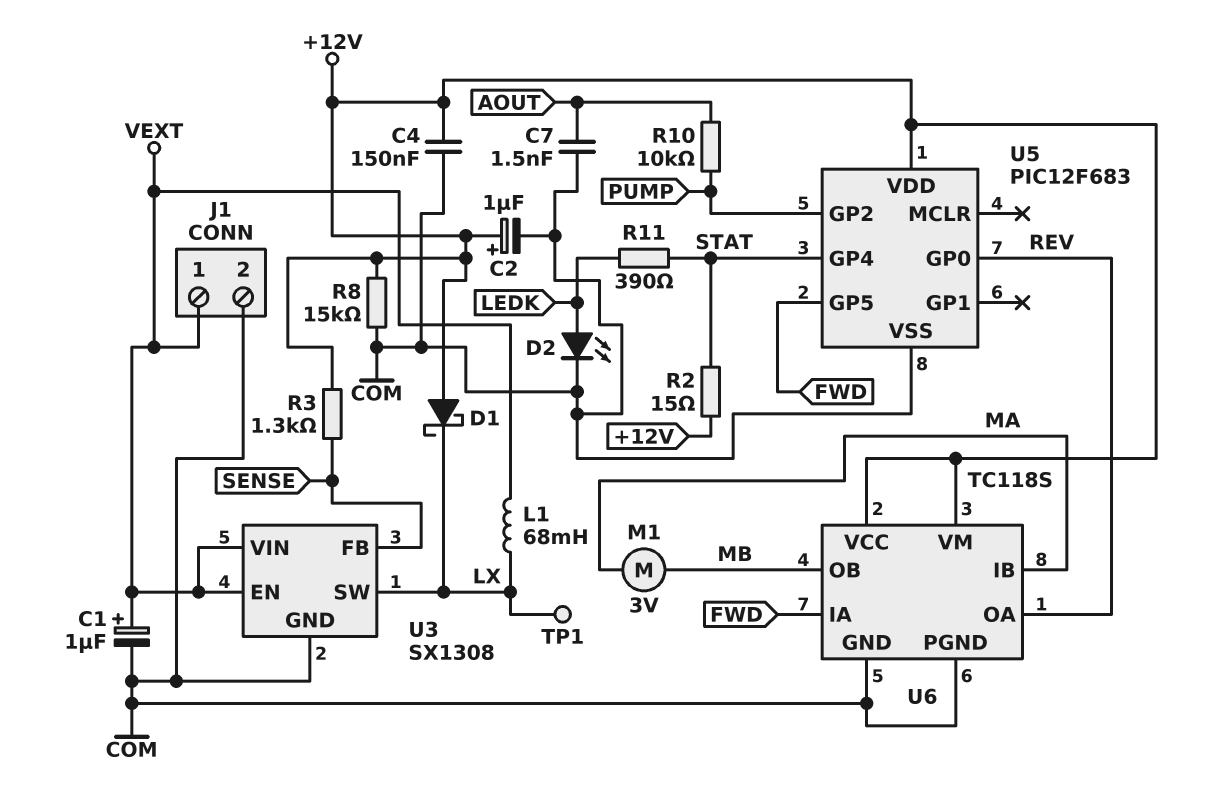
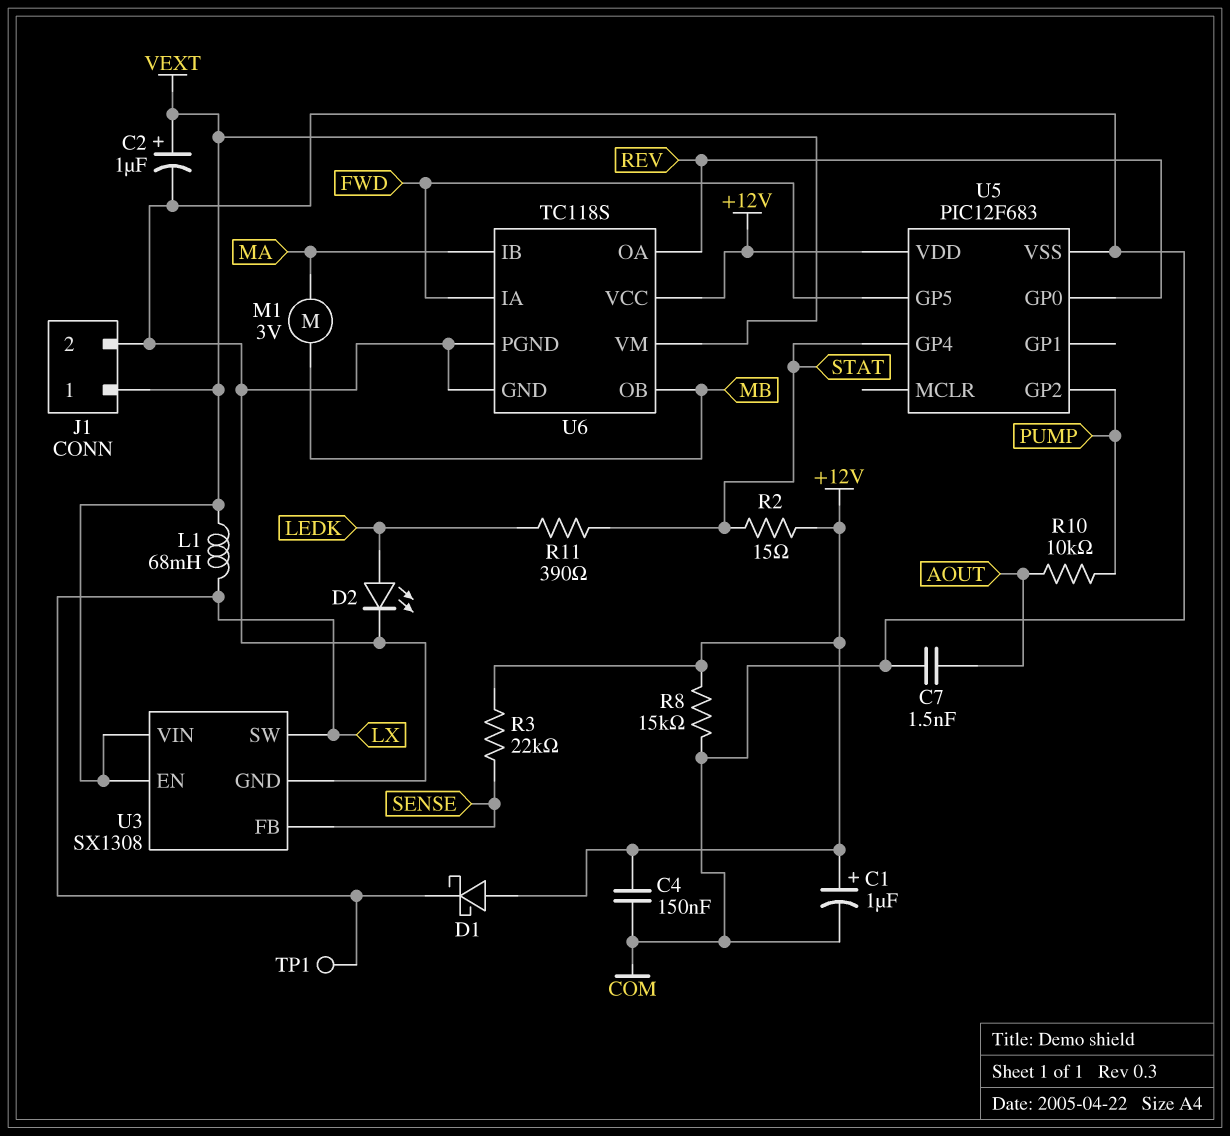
C1: 1uF (plus VEXT, minus COM) -> 1uF (plus +12V, minus COM)
C2: 1uF (plus +12V, minus COM) -> 1uF (plus VEXT, minus COM)
R3: 1.3k (+12V, SENSE) -> 22k (+12V, SENSE)
U6 pin VM: +12V -> VEXT

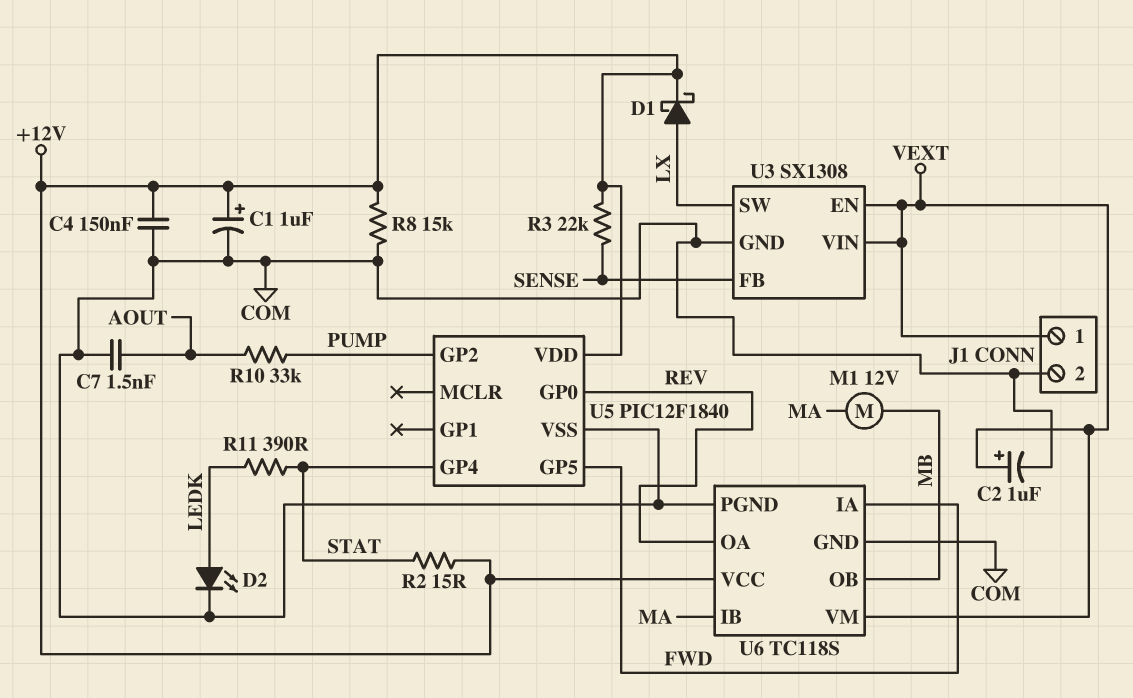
D1: schottky (A +12V, K LX) -> schottky (A LX, K +12V)
L1: 68mH (LX, VEXT) -> none
M1: motor 3V (MA, MB) -> motor 12V (MA, MB)
R10: 10k (AOUT, PUMP) -> 33k (AOUT, PUMP)
TP1: test point (LX) -> none
U5: PIC12F683 -> PIC12F1840

